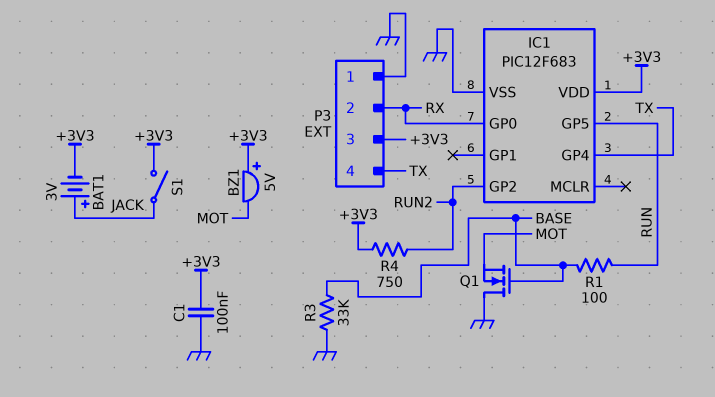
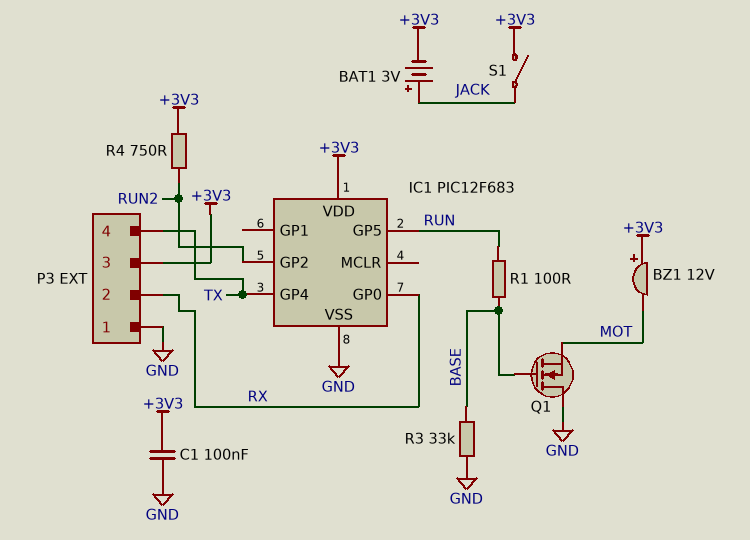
BZ1: buzzer 5V (plus +3V3, minus MOT) -> buzzer 12V (plus +3V3, minus MOT)

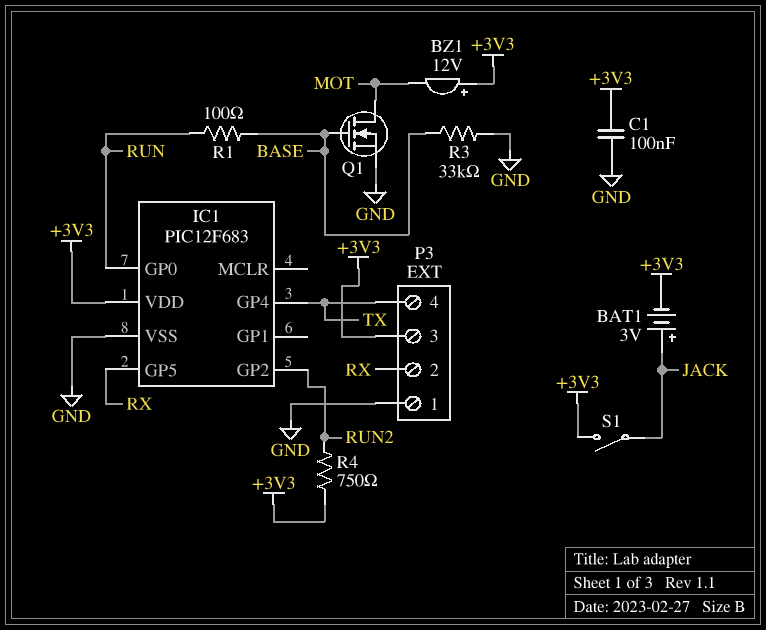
IC1 pin GP0: RX -> RUN
IC1 pin GP5: RUN -> RX
Q1: NMOS (G BASE, D GND, S MOT) -> NMOS (G BASE, D MOT, S GND)

